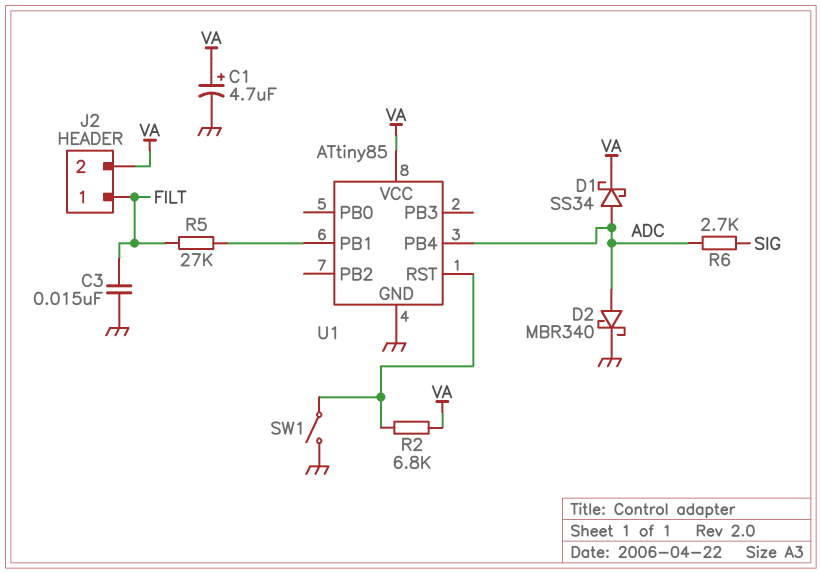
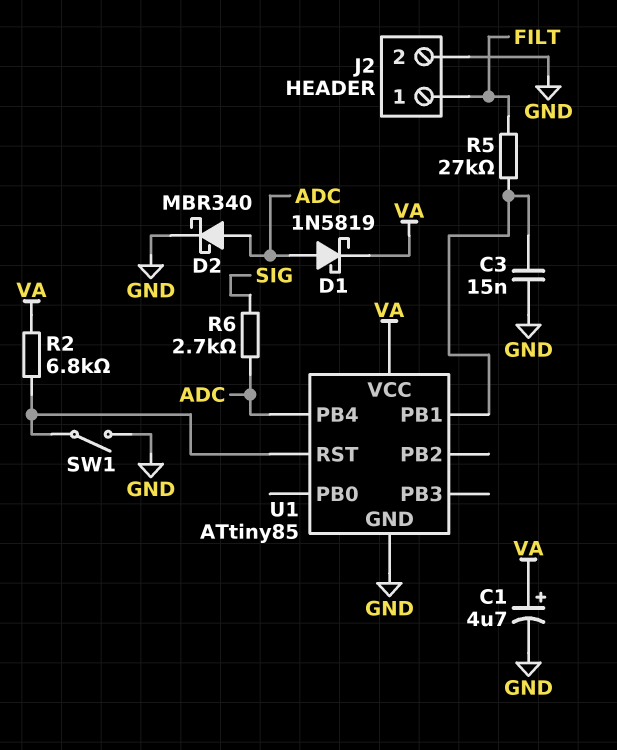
C3: 15nF (FILT, GND) -> 15nF (GND, U1/PB1)
D1: schottky SS34 (A ADC, K VA) -> schottky 1N5819 (A ADC, K VA)
J2 pin 2: VA -> GND

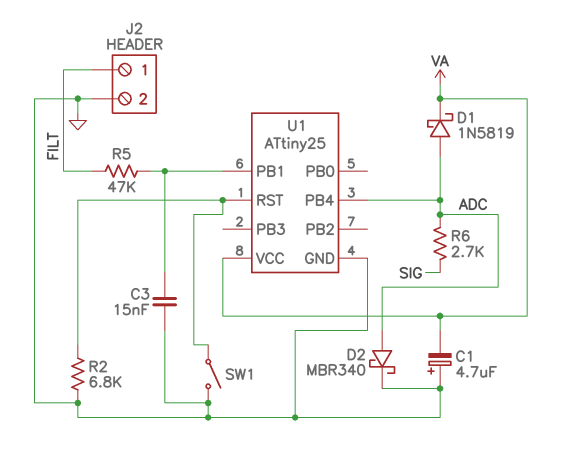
C1: 4.7uF (plus VA, minus GND) -> 4.7uF (plus GND, minus VA)
R2: 6.8k (U1/RST, VA) -> 6.8k (GND, U1/RST)
R5: 27k (FILT, U1/PB1) -> 47k (FILT, U1/PB1)
U1: ATtiny85 -> ATtiny25

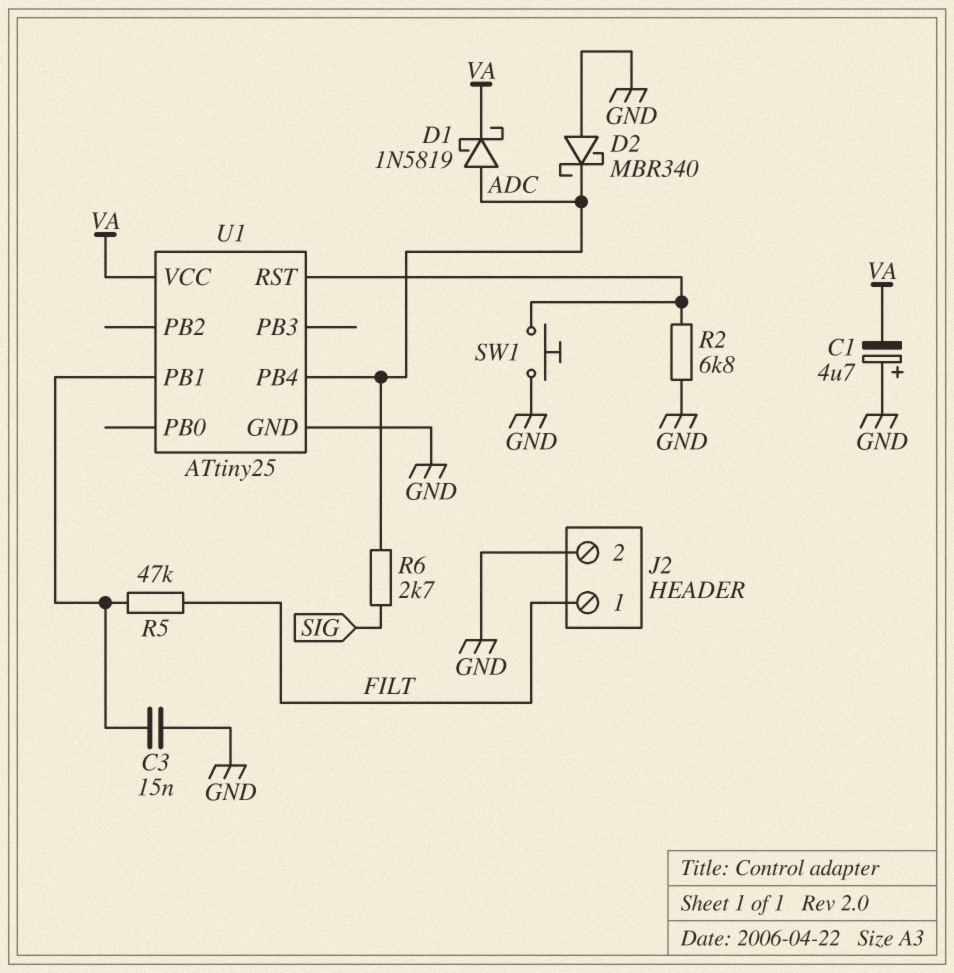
D2: schottky MBR340 (A ADC, K GND) -> schottky MBR340 (A GND, K ADC)
SW1: switch (GND, U1/RST) -> button (GND, U1/RST)

